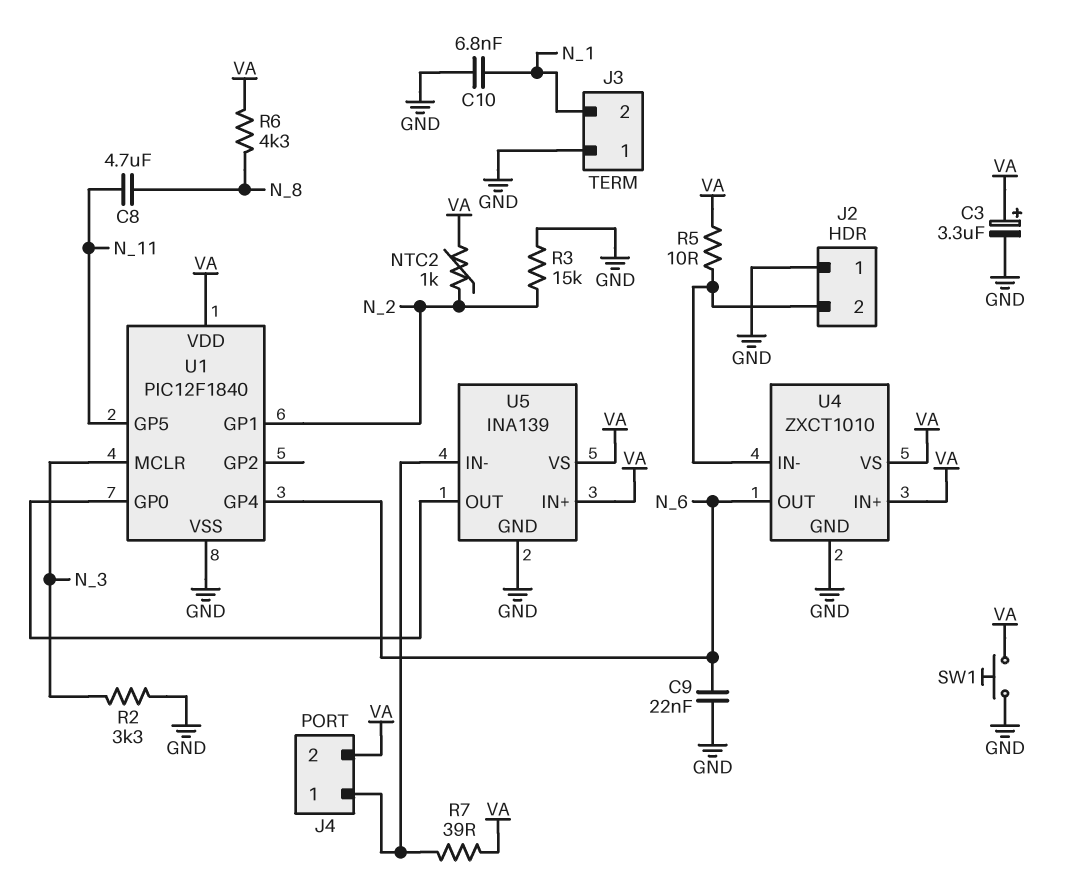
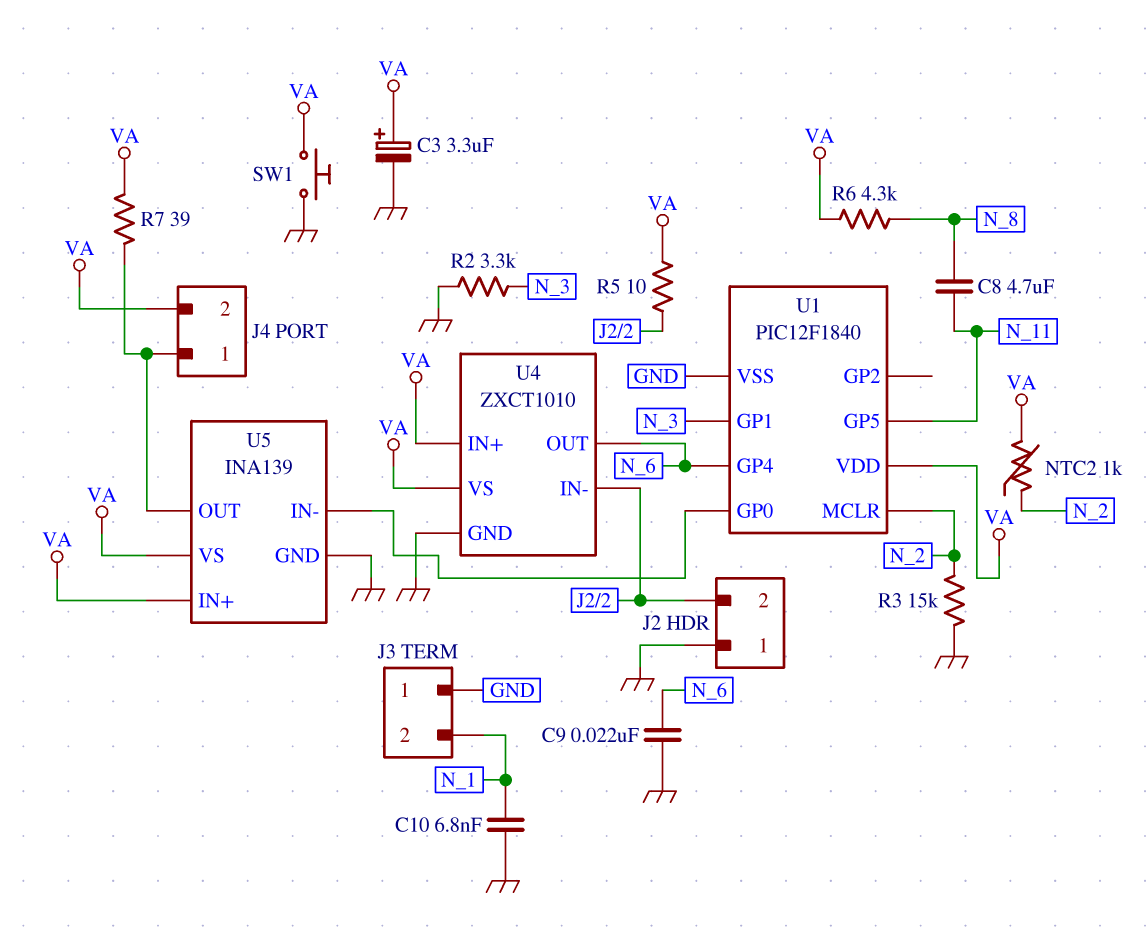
U1 pin GP1: N_2 -> N_3
U1 pin MCLR: N_3 -> N_2
U5 pin IN-: J4/1 -> U1/GP0
U5 pin OUT: U1/GP0 -> J4/1

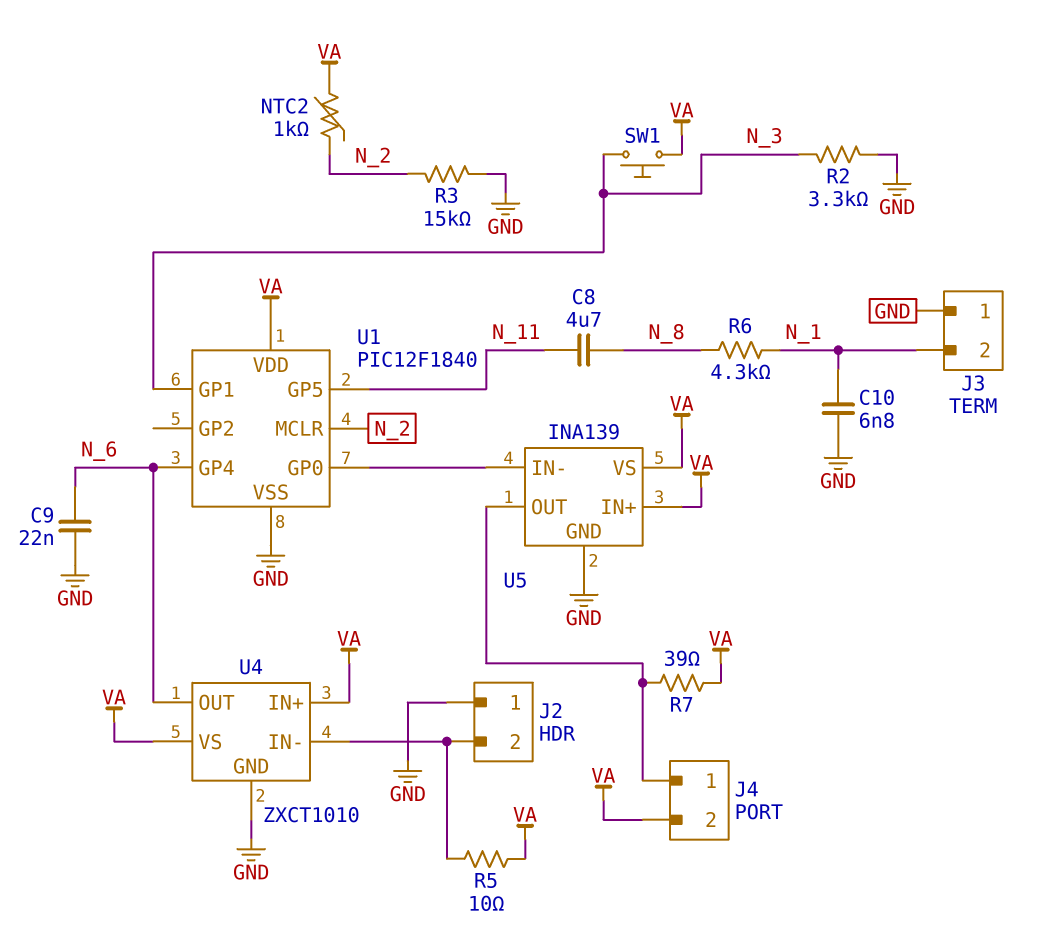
C3: 3.3uF (plus VA, minus GND) -> none
R6: 4.3k (N_8, VA) -> 4.3k (N_1, N_8)
SW1: button (GND, VA) -> button (N_3, VA)

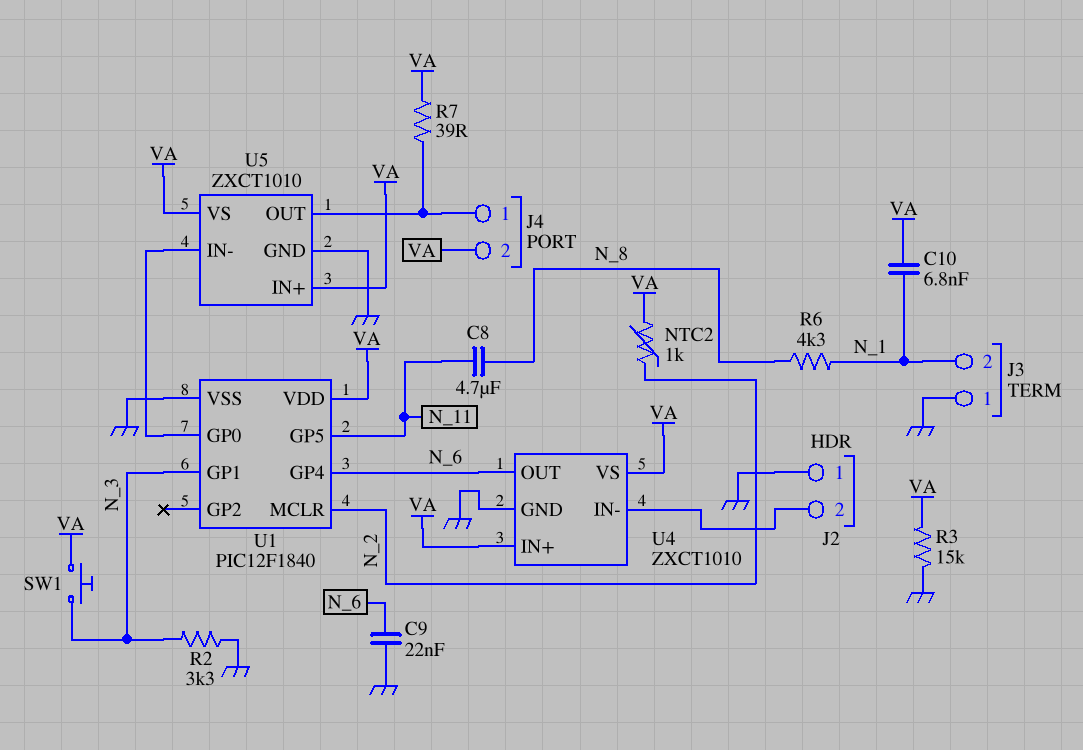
C10: 6.8nF (GND, N_1) -> 6.8nF (N_1, VA)
R3: 15k (GND, N_2) -> 15k (GND, VA)
R5: 10 (J2/2, VA) -> none
U5: INA139 -> ZXCT1010

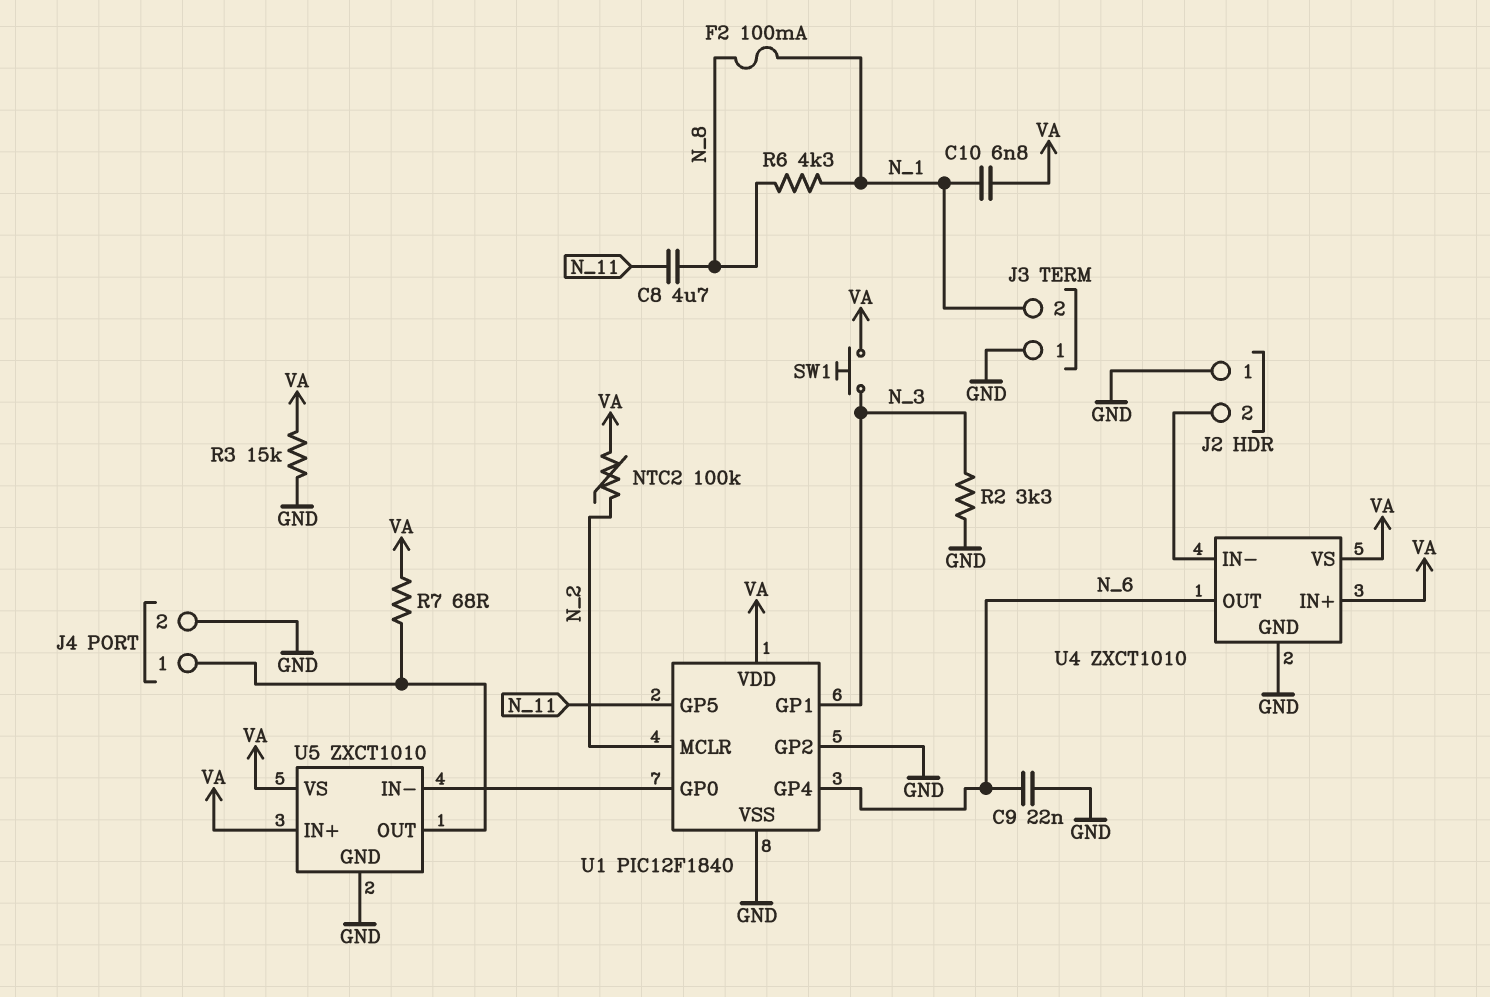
F2: none -> 100mA (N_1, N_8)
J4 pin 2: VA -> GND
NTC2: 1k (N_2, VA) -> 100k (N_2, VA)
R7: 39 (J4/1, VA) -> 68 (J4/1, VA)
U1 pin GP2: none -> GND

